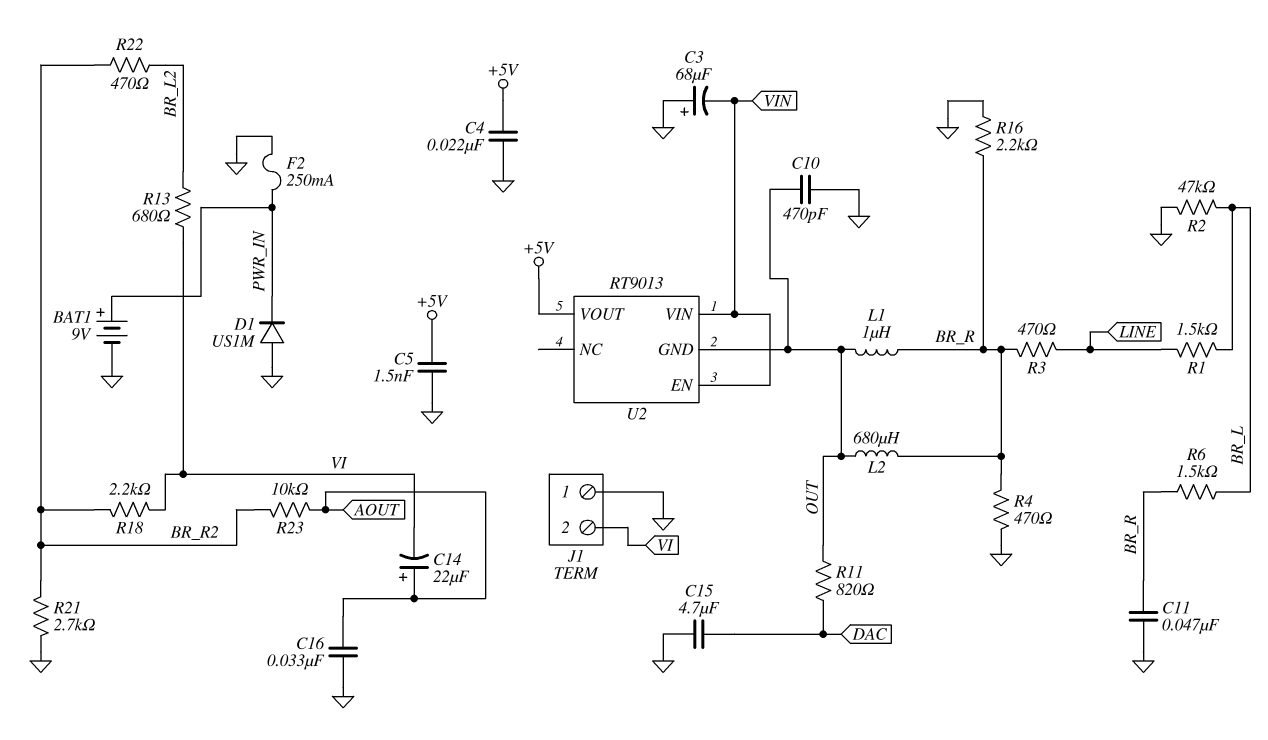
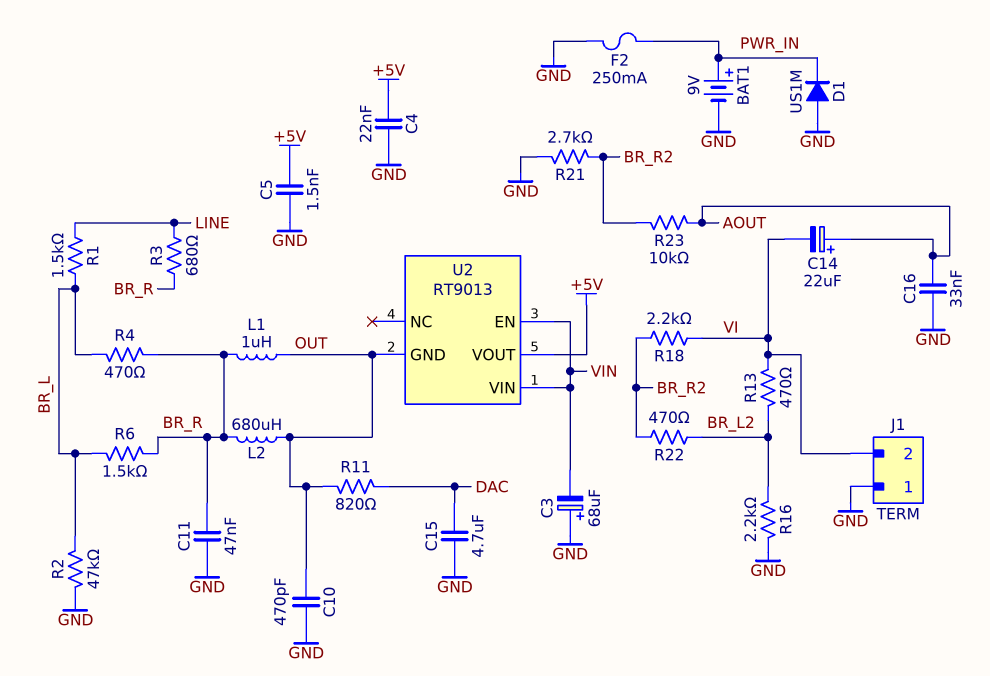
R3: 470 (BR_R, LINE) -> 680 (BR_R, LINE)
R4: 470 (BR_R, GND) -> 470 (BR_L, BR_R)
R13: 680 (BR_L2, VI) -> 470 (BR_L2, VI)
R16: 2.2k (BR_R, GND) -> 2.2k (BR_L2, GND)

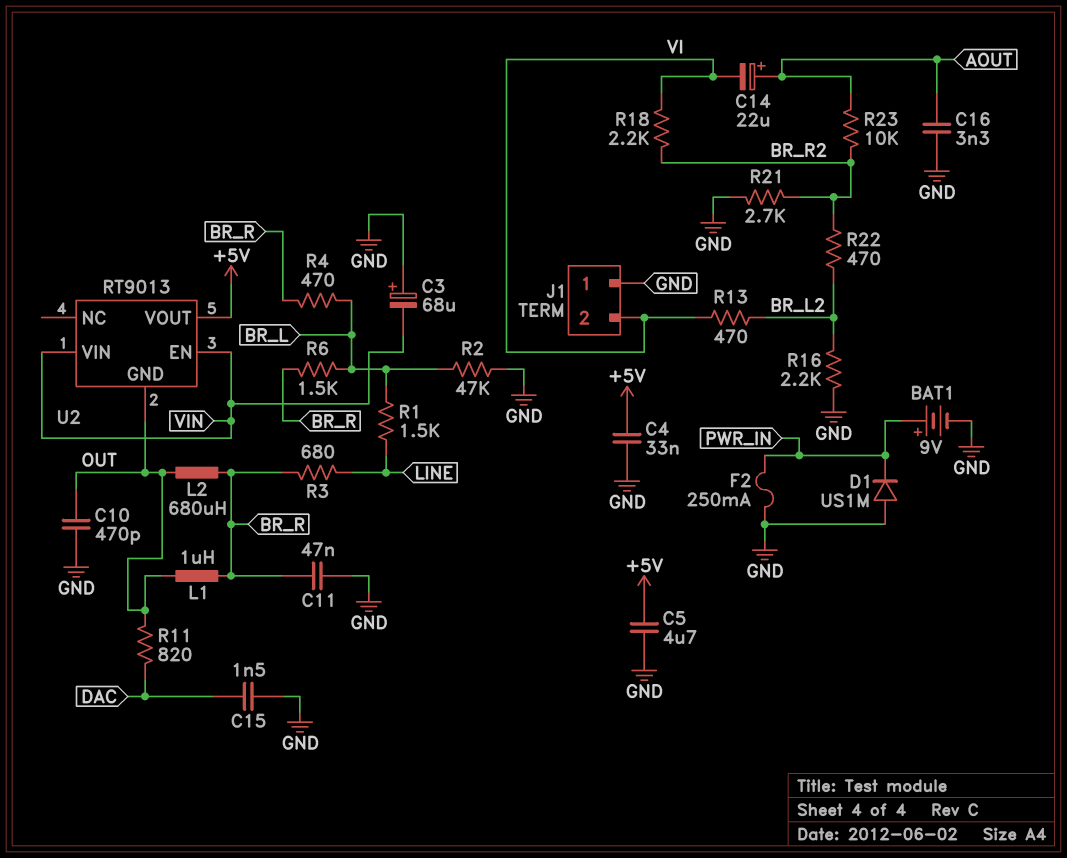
C4: 22nF (+5V, GND) -> 33nF (+5V, GND)
C5: 1.5nF (+5V, GND) -> 4.7uF (+5V, GND)
C15: 4.7uF (DAC, GND) -> 1.5nF (DAC, GND)
C16: 33nF (AOUT, GND) -> 3.3nF (AOUT, GND)

